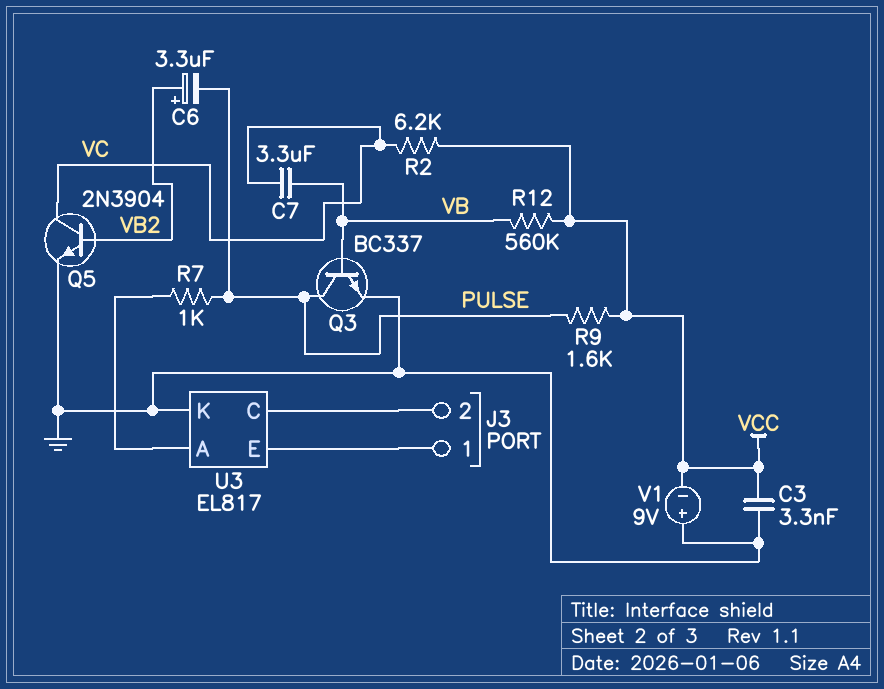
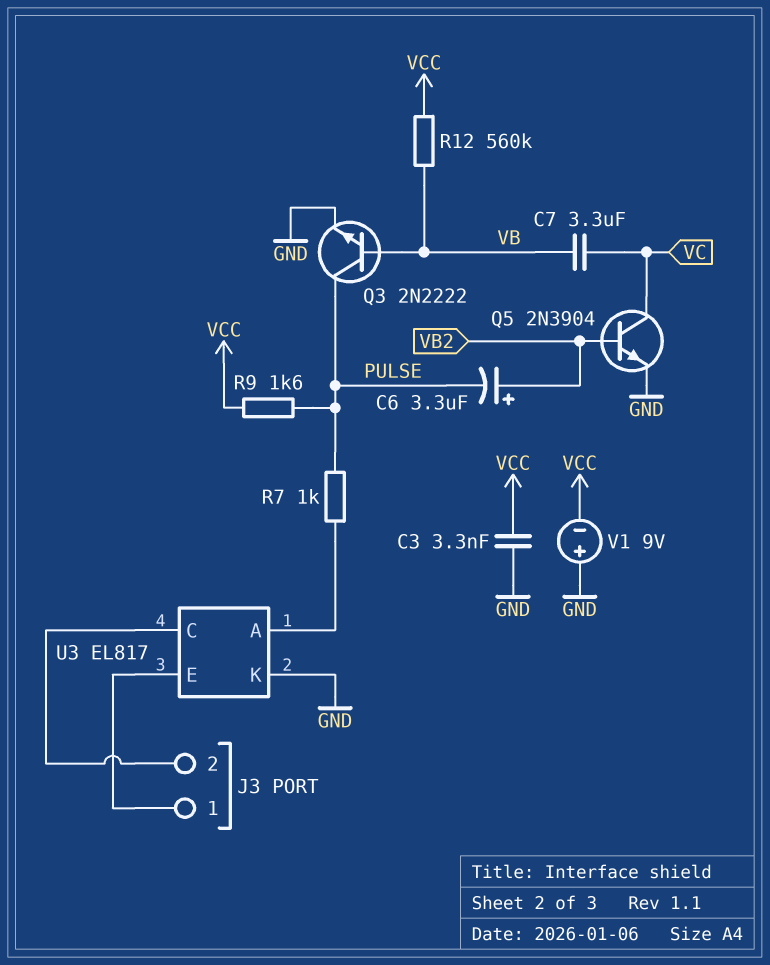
Q3: NPN BC337 (B VB, C PULSE, E GND) -> NPN 2N2222 (B VB, C PULSE, E GND)
R2: 6.2k (VC, VCC) -> none

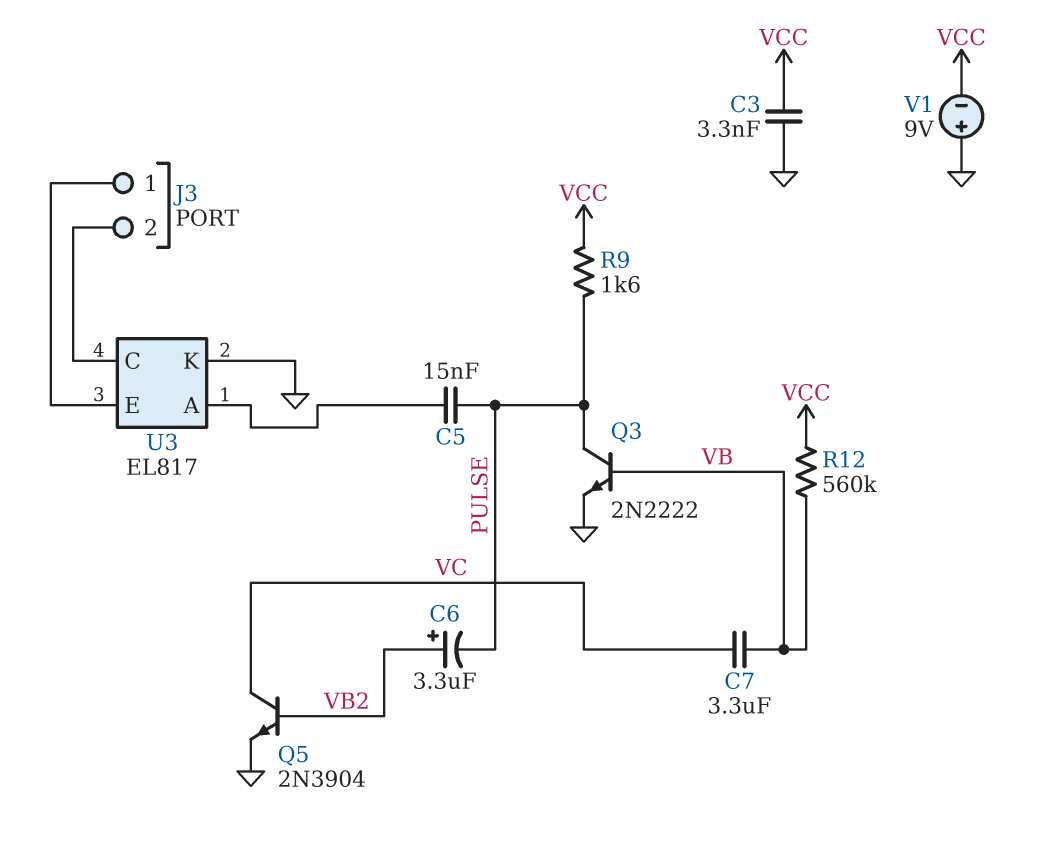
C5: none -> 15nF (PULSE, U3/A)
R7: 1k (PULSE, U3/A) -> none

